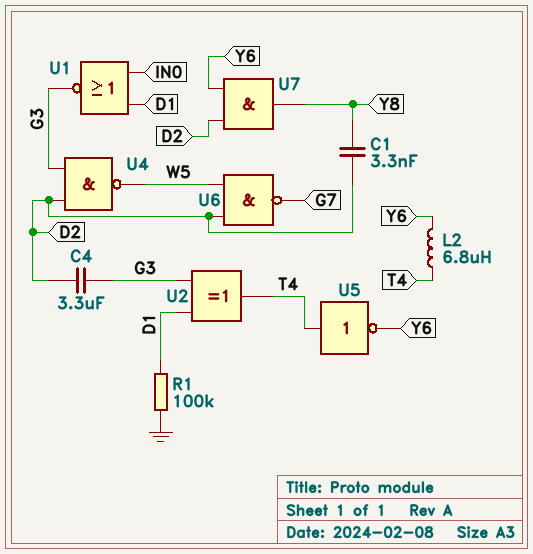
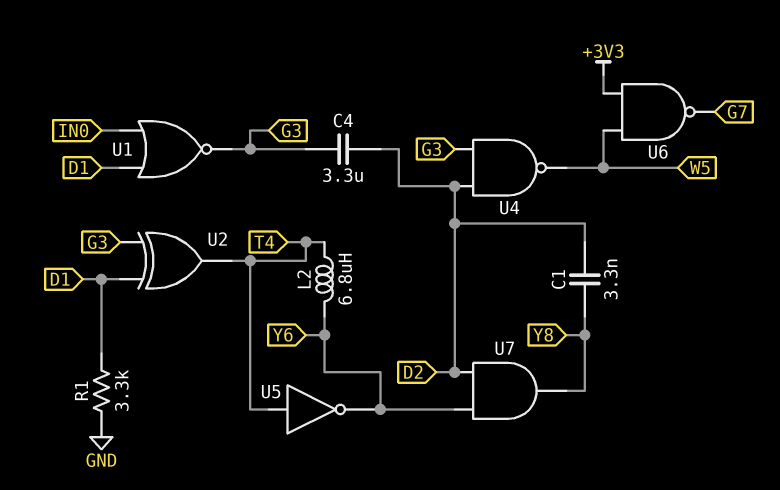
R1: 100k (D1, GND) -> 3.3k (D1, GND)
U6: NAND (in D2, in W5, out G7) -> NAND (in +3V3, in W5, out G7)

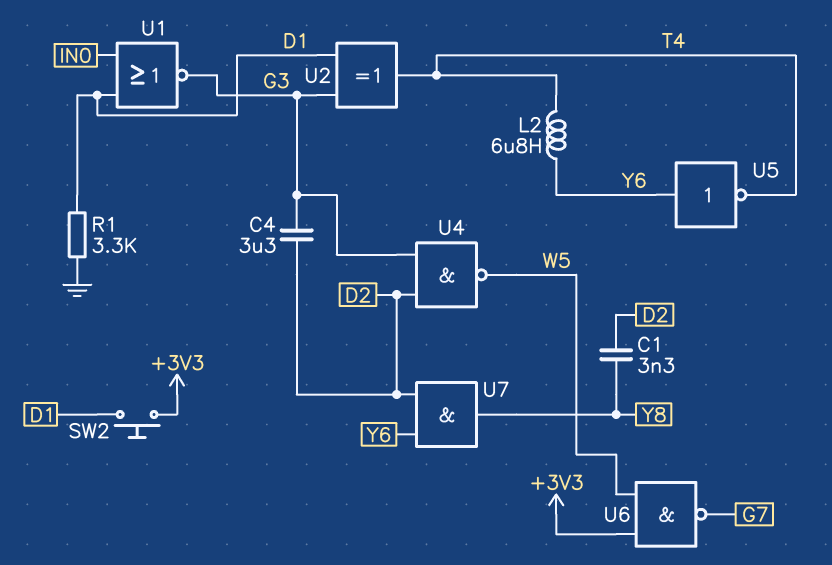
SW2: none -> button (+3V3, D1)
U5: NOT (in T4, out Y6) -> NOT (in Y6, out T4)

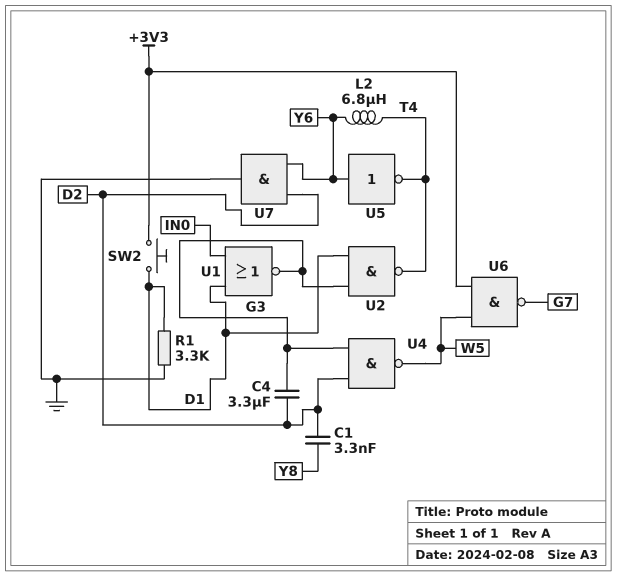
U2: XOR (in D1, in G3, out T4) -> NAND (in D1, in G3, out T4)
U7: AND (in D2, in Y6, out Y8) -> AND (in D2, in Y6, out GND)

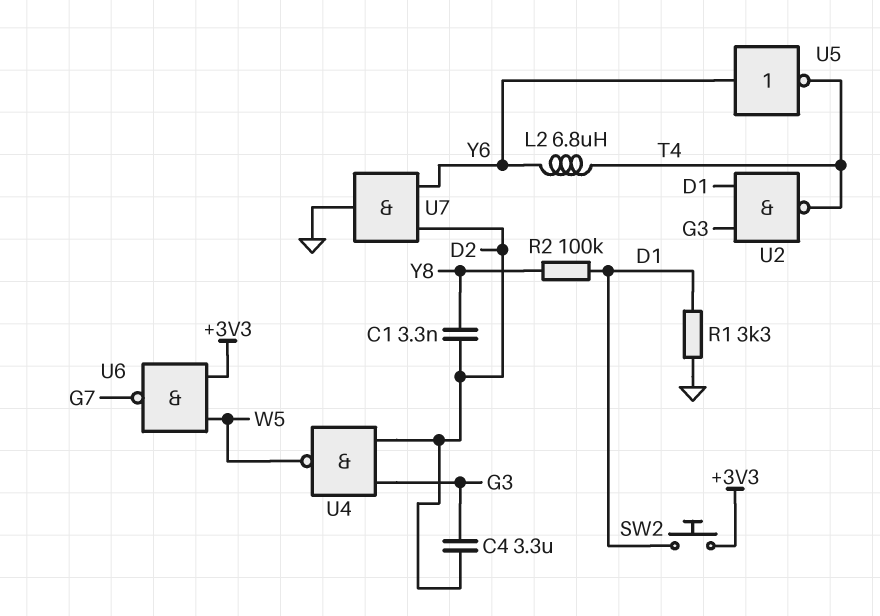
R2: none -> 100k (D1, Y8)
U1: NOR (in D1, in IN0, out G3) -> none

